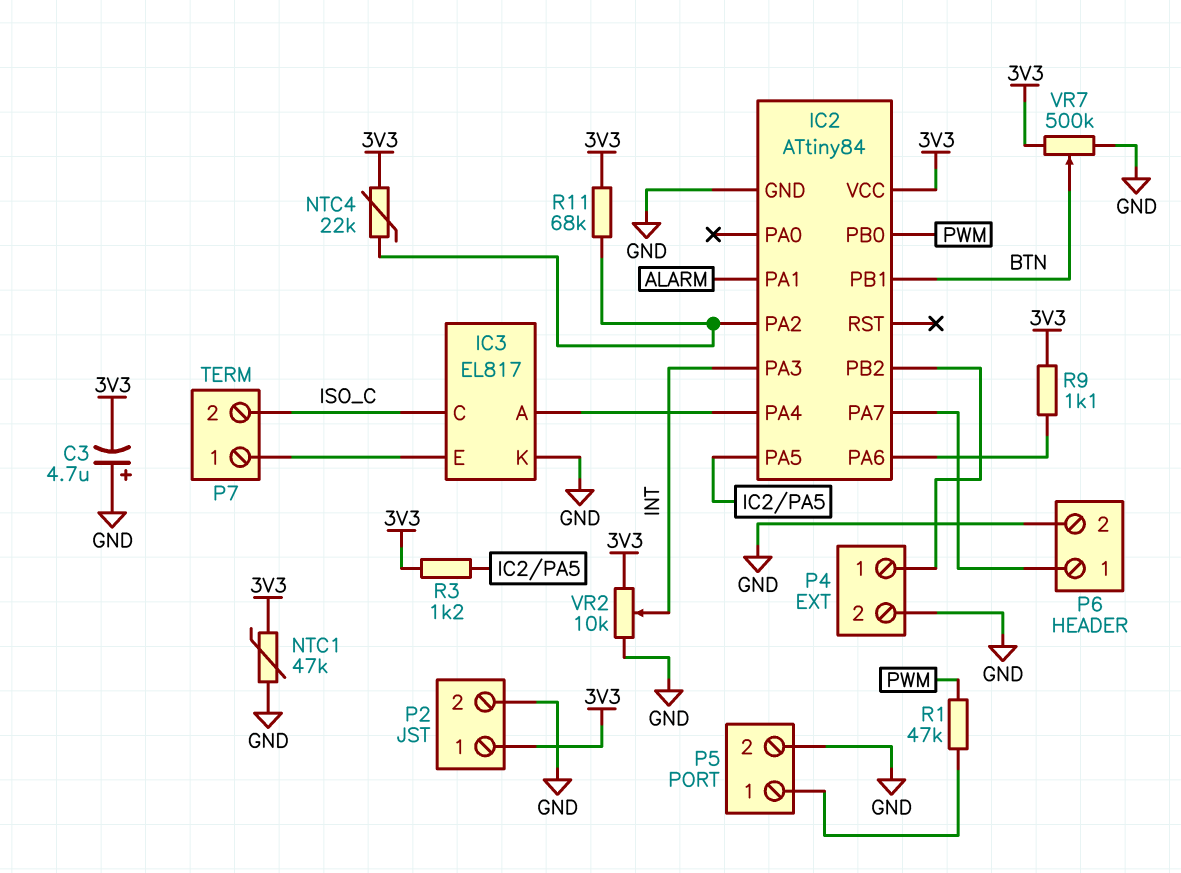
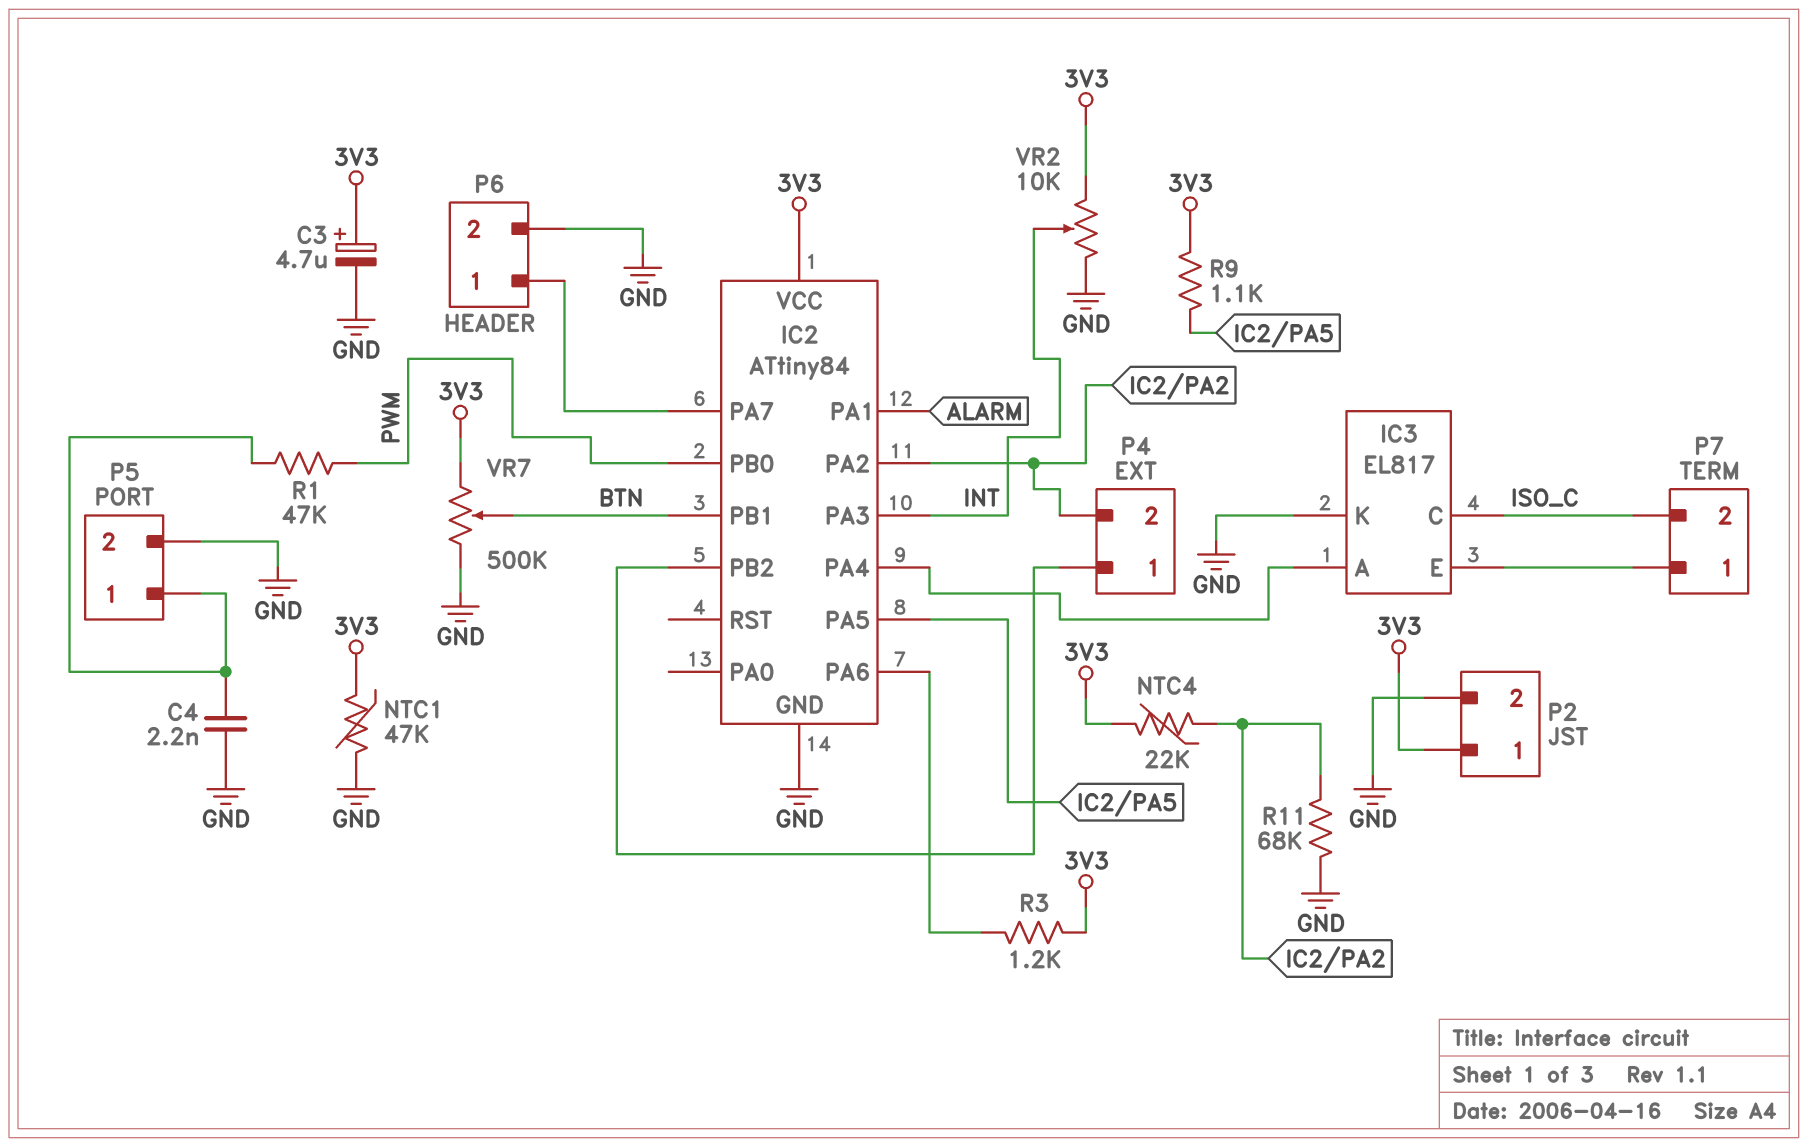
C3: 4.7uF (plus GND, minus 3V3) -> 4.7uF (plus 3V3, minus GND)
C4: none -> 2.2nF (GND, P5/1)
P4 pin 2: GND -> IC2/PA2
R3: 1.2k (3V3, IC2/PA5) -> 1.2k (3V3, IC2/PA6)
R9: 1.1k (3V3, IC2/PA6) -> 1.1k (3V3, IC2/PA5)
R11: 68k (3V3, IC2/PA2) -> 68k (GND, IC2/PA2)

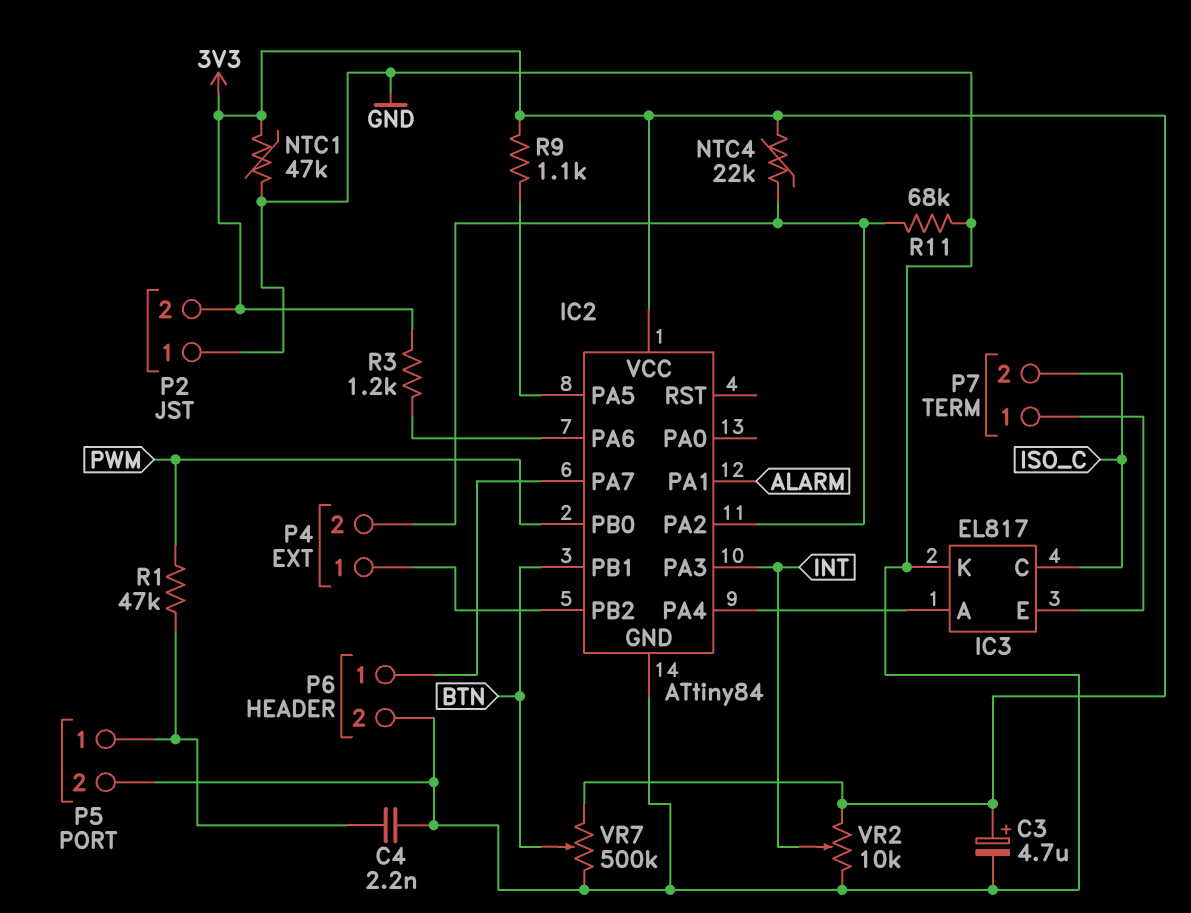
P2 pin 1: 3V3 -> GND
P2 pin 2: GND -> 3V3

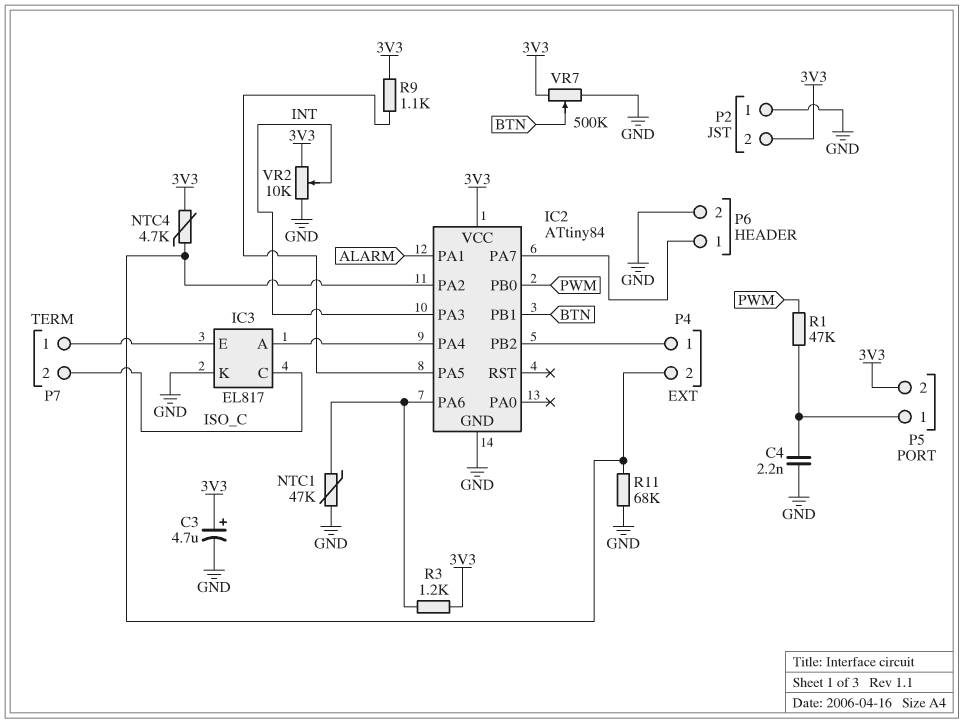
NTC1: 47k (3V3, GND) -> 47k (GND, IC2/PA6)
NTC4: 22k (3V3, IC2/PA2) -> 4.7k (3V3, IC2/PA2)
P5 pin 2: GND -> 3V3

